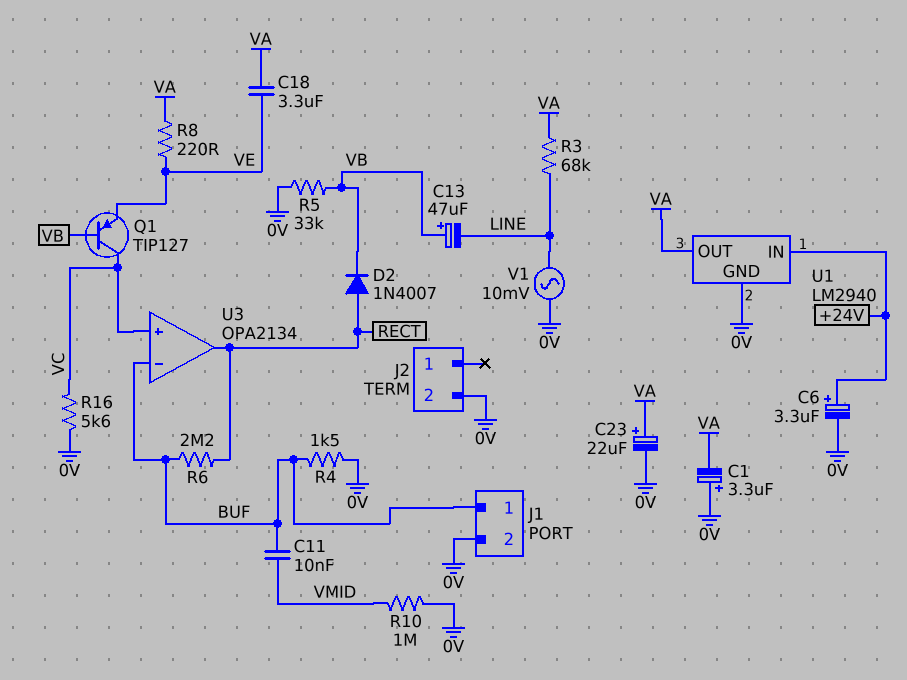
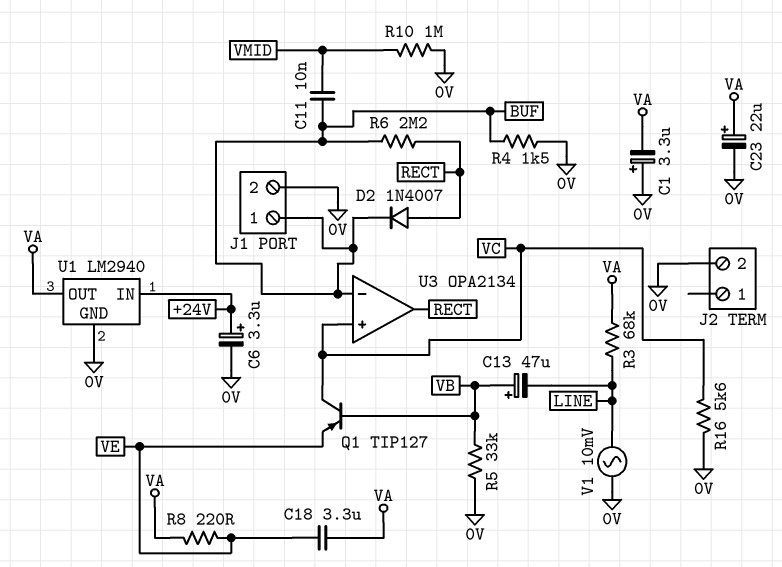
D2: diode 1N4007 (A RECT, K VB) -> diode 1N4007 (A RECT, K BUF)

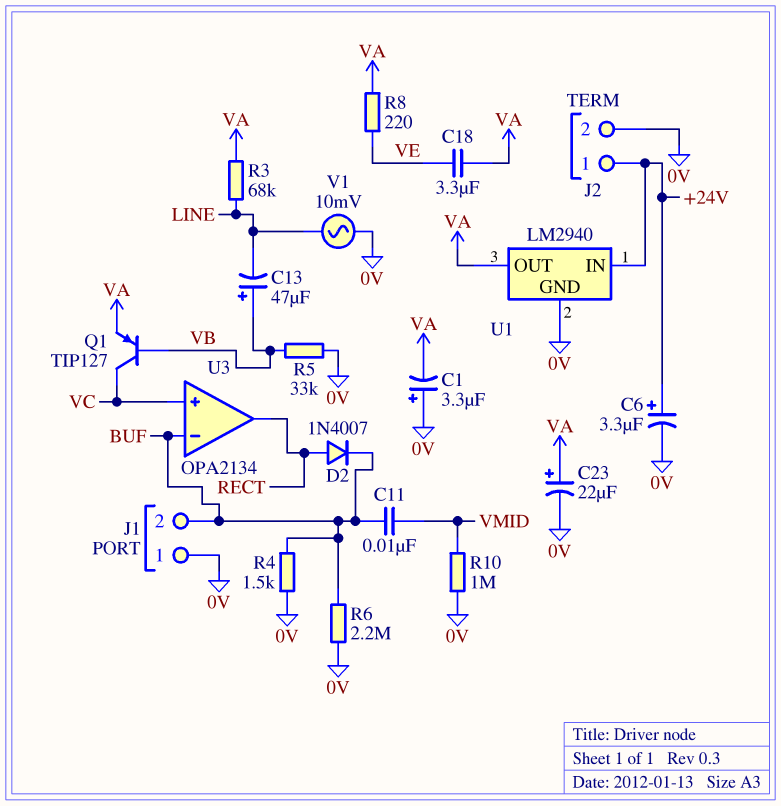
J1 pin 1: BUF -> 0V
J1 pin 2: 0V -> BUF
J2 pin 1: none -> +24V
Q1: PNP TIP127 (B VB, C VC, E VE) -> PNP TIP127 (B VB, C VC, E VA)
R6: 2.2M (BUF, RECT) -> 2.2M (0V, BUF)
R16: 5.6k (0V, VC) -> none

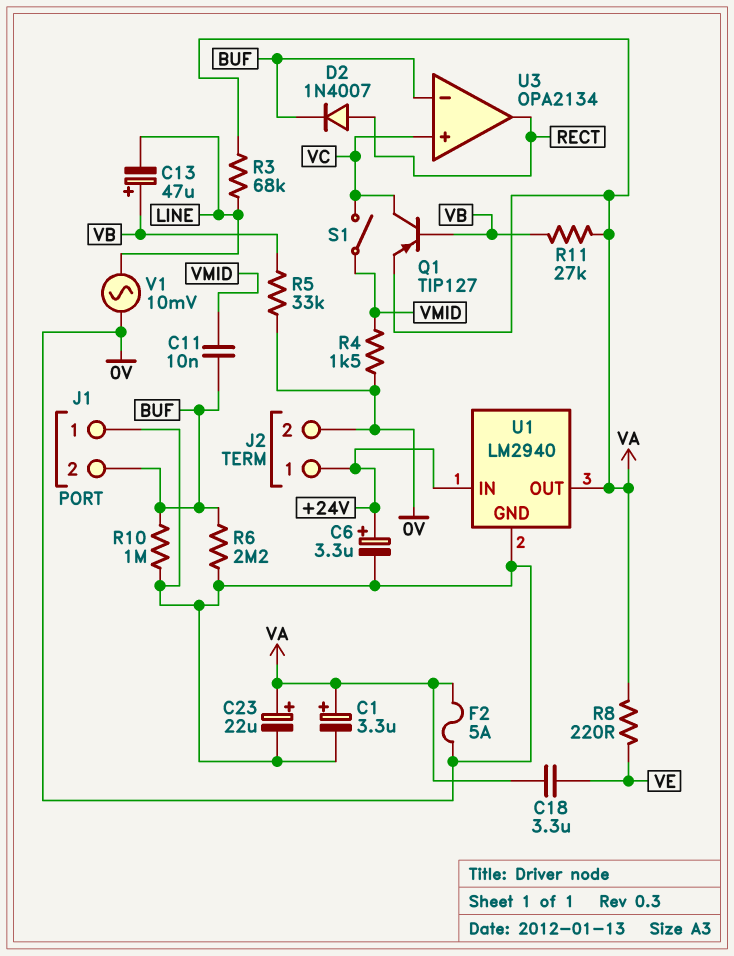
C1: 3.3uF (plus 0V, minus VA) -> 3.3uF (plus VA, minus 0V)
F2: none -> 5A (0V, VA)
R4: 1.5k (0V, BUF) -> 1.5k (0V, VMID)
R10: 1M (0V, VMID) -> 1M (0V, BUF)
R11: none -> 27k (VA, VB)
S1: none -> switch (VC, VMID)

